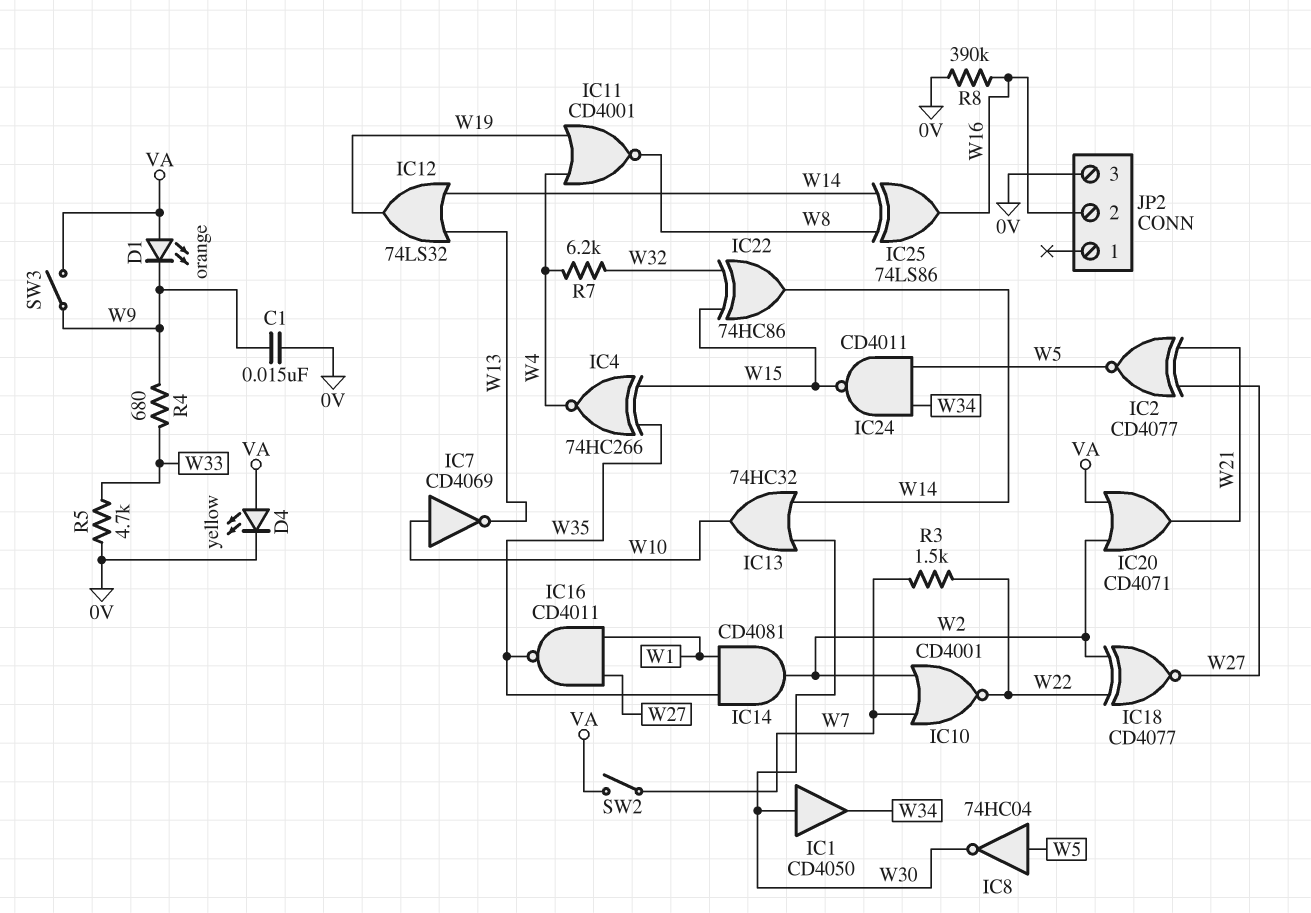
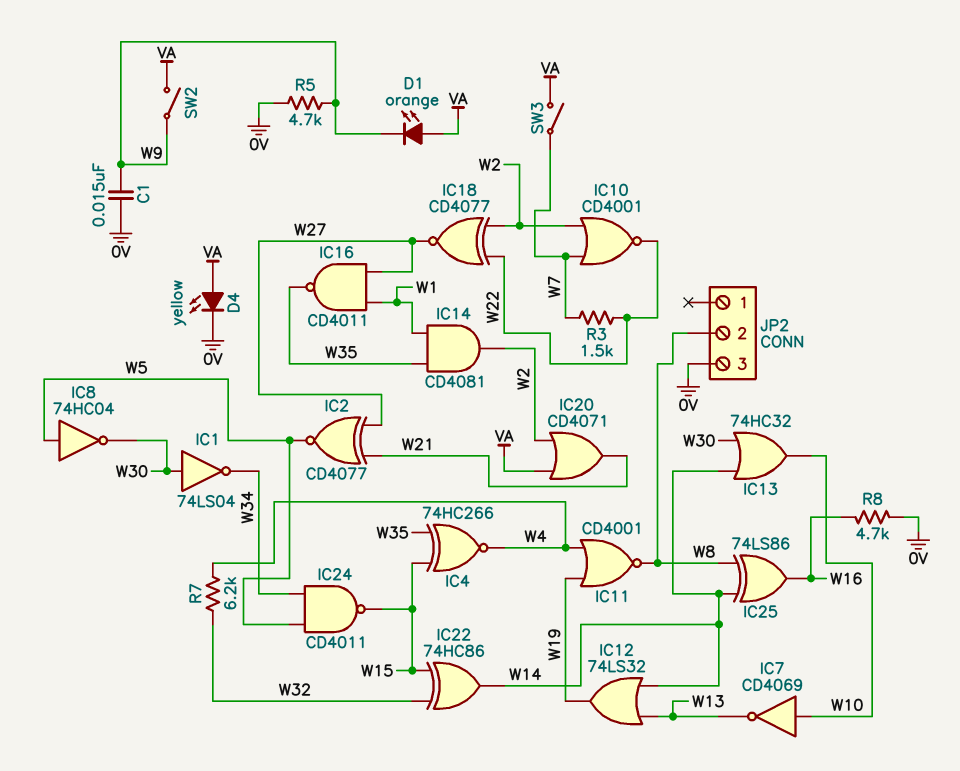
IC1: buffer CD4050 (in W30, out W34) -> NOT 74LS04 (in W30, out W34)
JP2 pin 2: W16 -> W8
R4: 680 (W9, W33) -> none
R5: 4.7k (0V, W33) -> 4.7k (0V, W9)
R8: 390k (0V, W16) -> 4.7k (0V, W16)
SW2: switch (VA, W7) -> switch (VA, W9)
SW3: switch (VA, W9) -> switch (VA, W7)

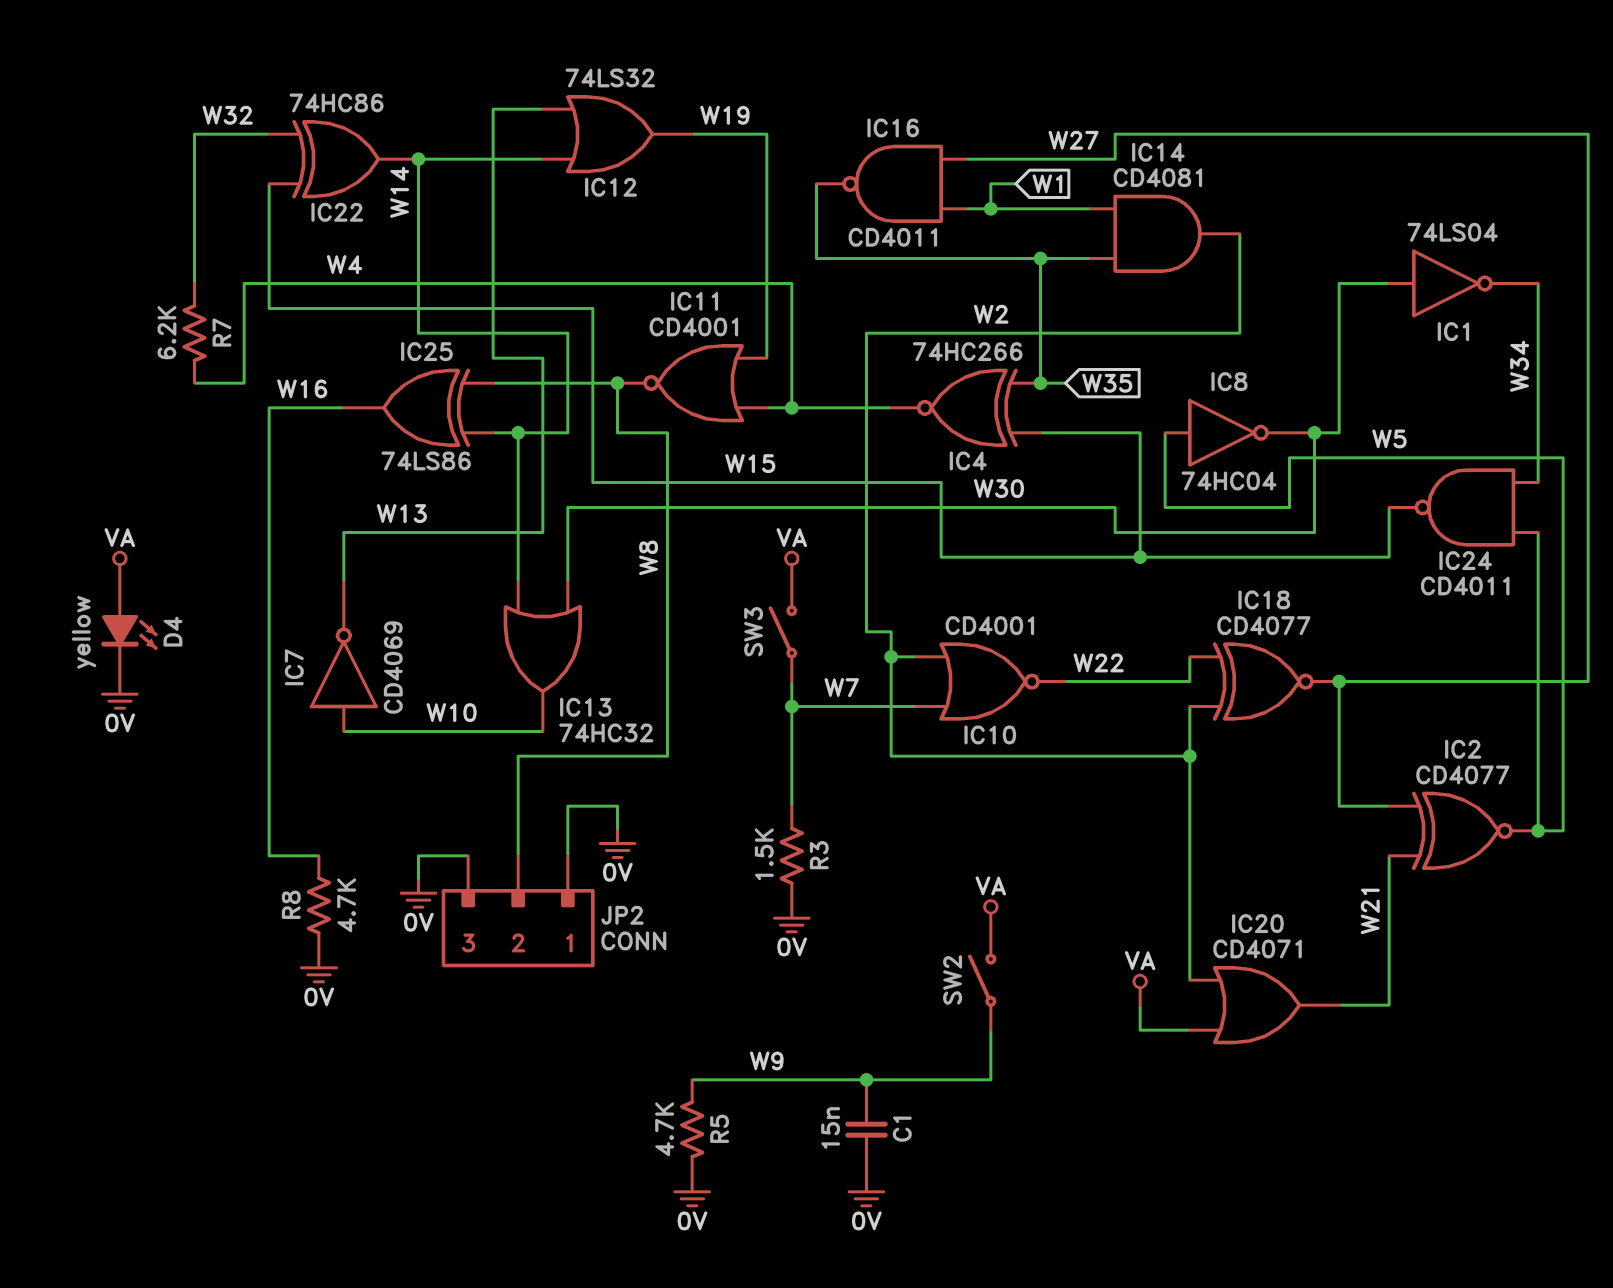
D1: LED orange (A VA, K W9) -> none
JP2 pin 1: none -> 0V
R3: 1.5k (W7, W22) -> 1.5k (0V, W7)

